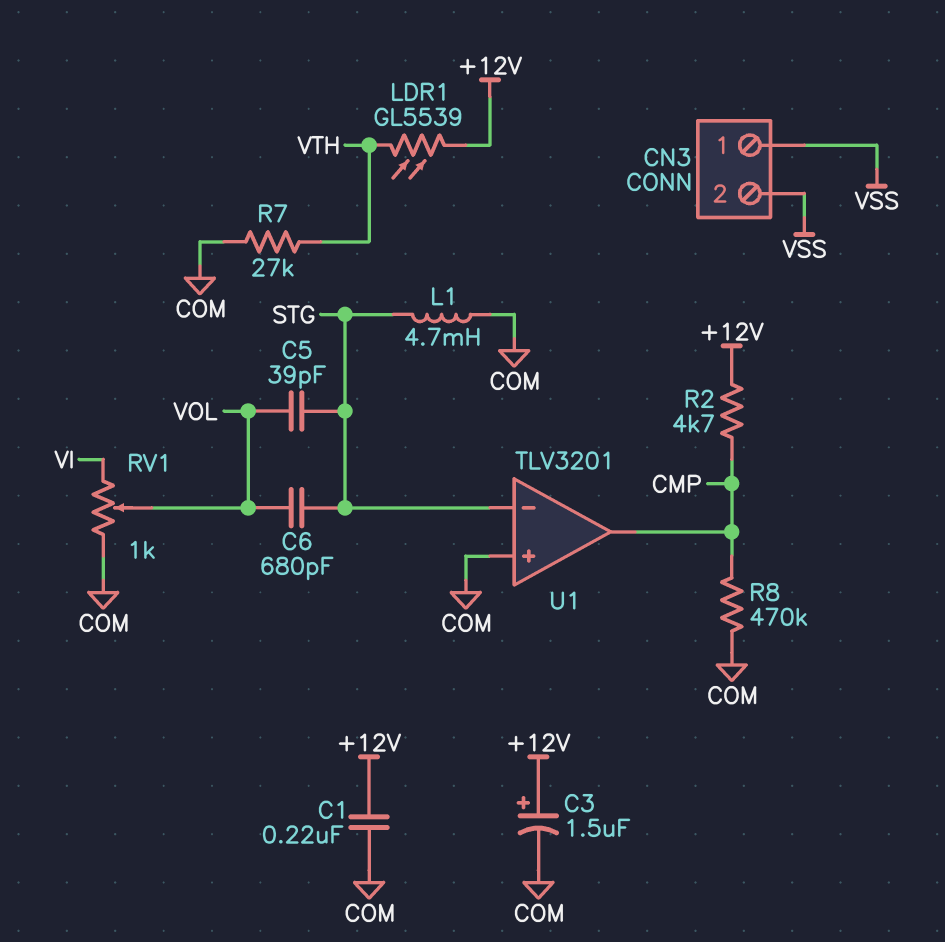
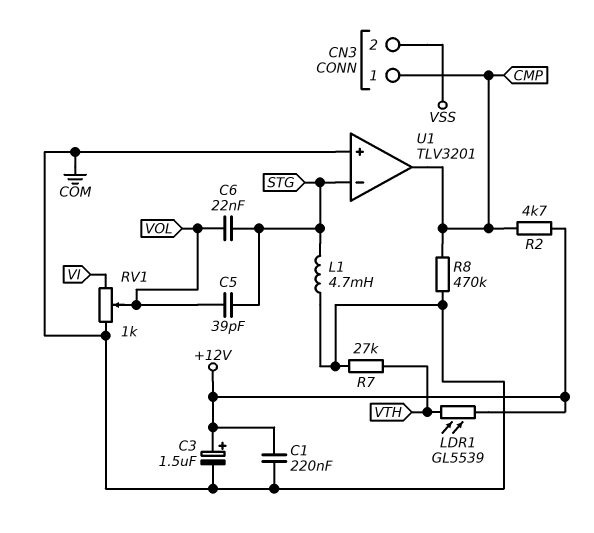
C6: 680pF (STG, VOL) -> 22nF (STG, VOL)
CN3 pin 1: VSS -> CMP

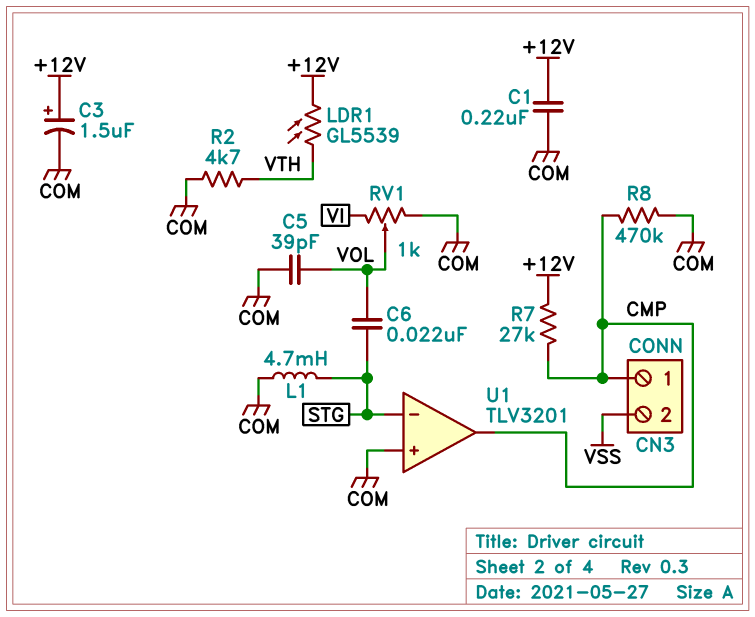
C5: 39pF (STG, VOL) -> 39pF (COM, VOL)
R2: 4.7k (+12V, CMP) -> 4.7k (COM, VTH)
R7: 27k (COM, VTH) -> 27k (+12V, CMP)

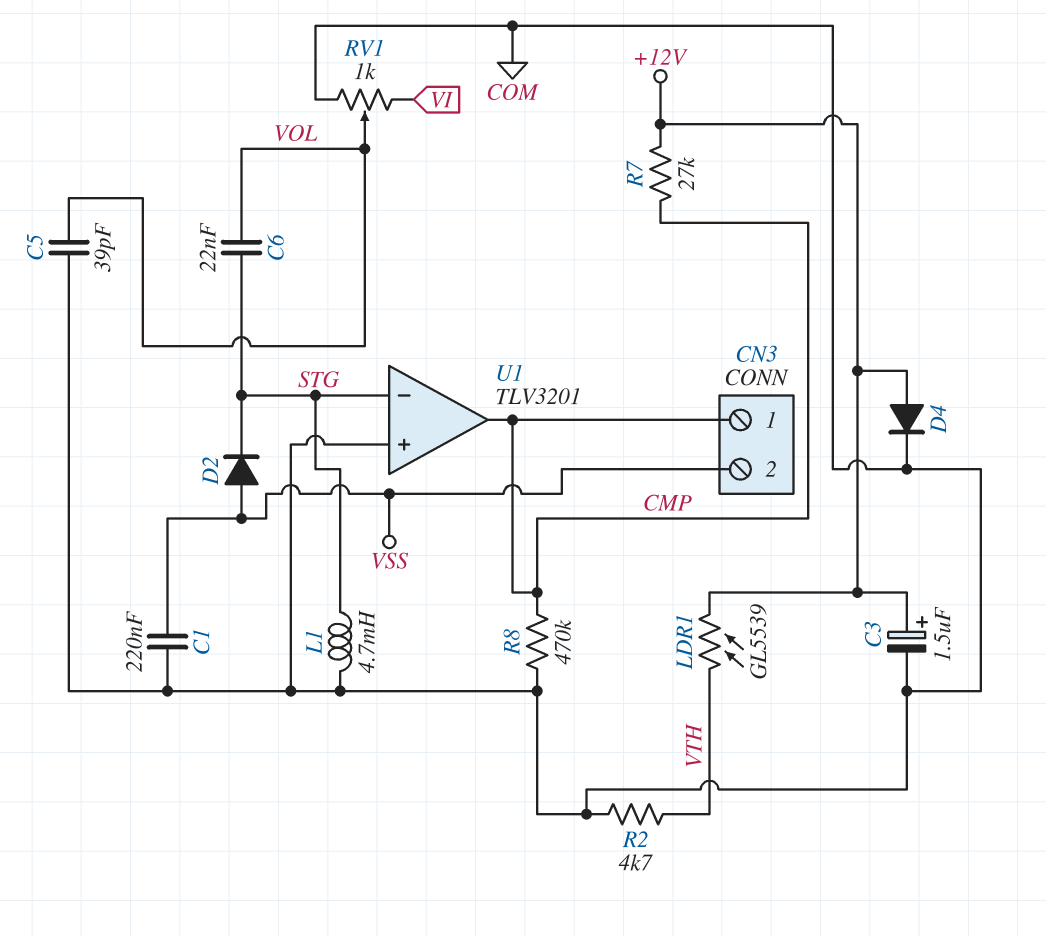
C1: 220nF (+12V, COM) -> 220nF (COM, VSS)
D2: none -> diode (A VSS, K STG)
D4: none -> diode (A +12V, K COM)

